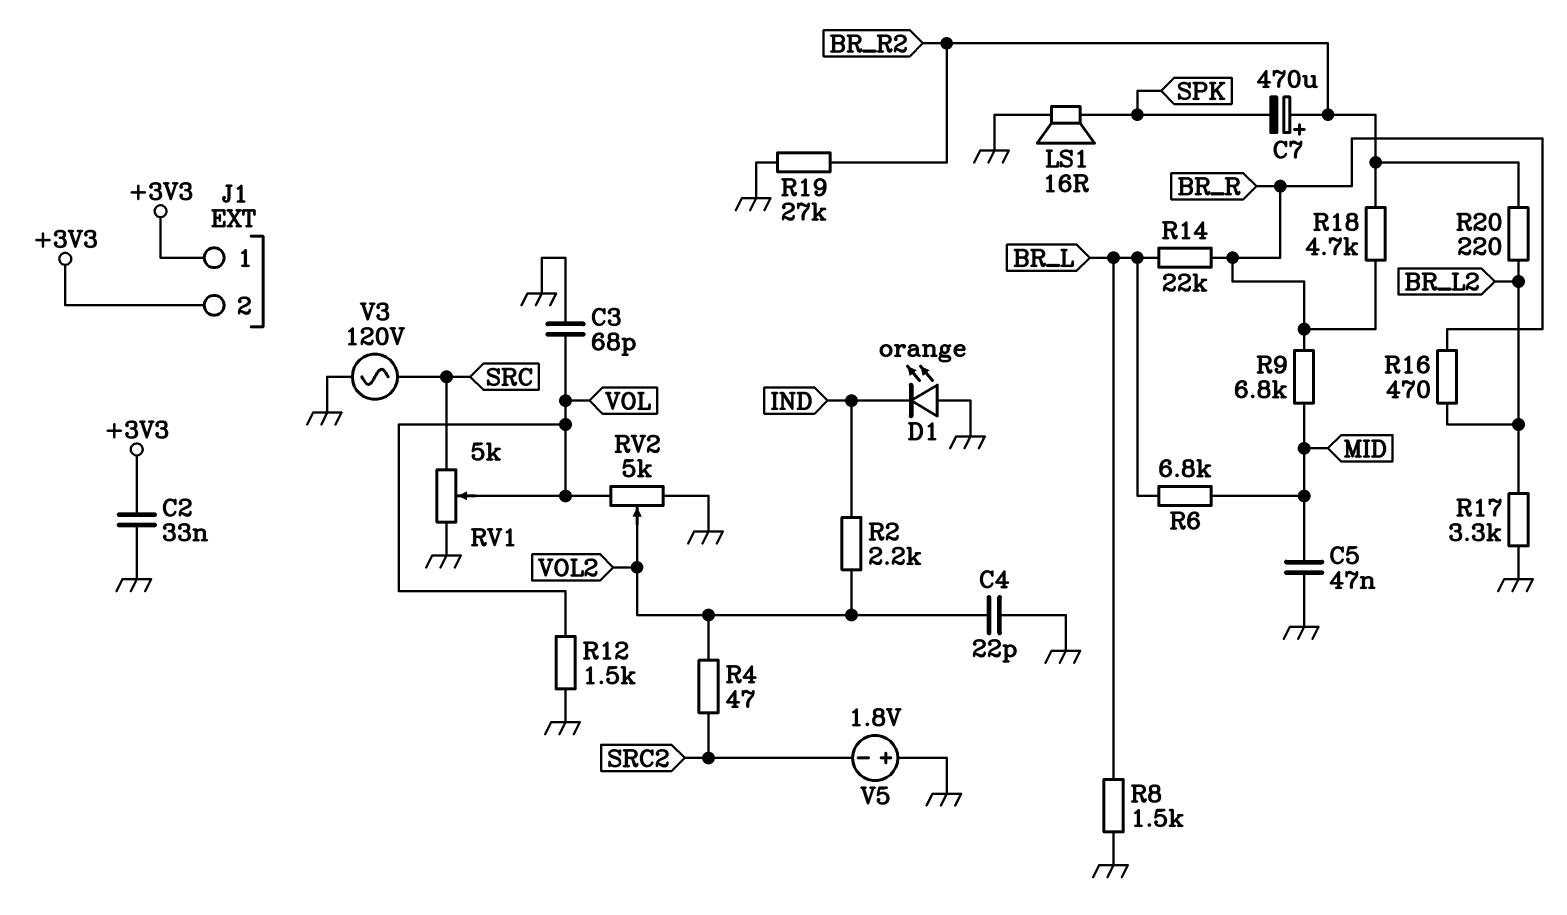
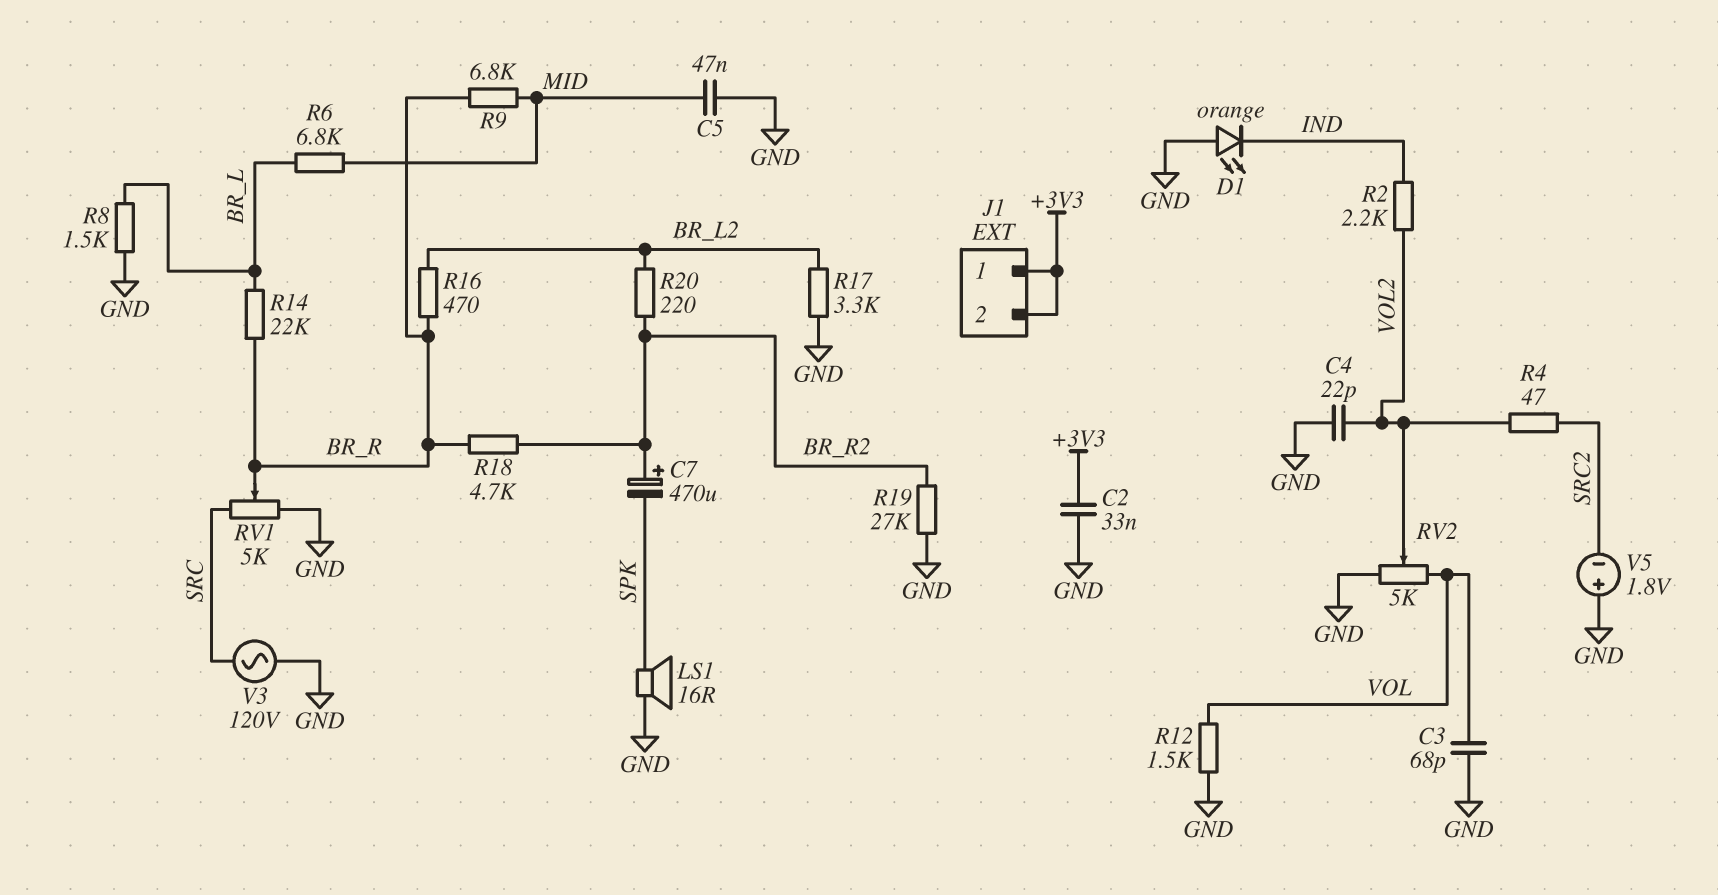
RV1: 5k (GND, SRC, wiper VOL) -> 5k (GND, SRC, wiper BR_R)

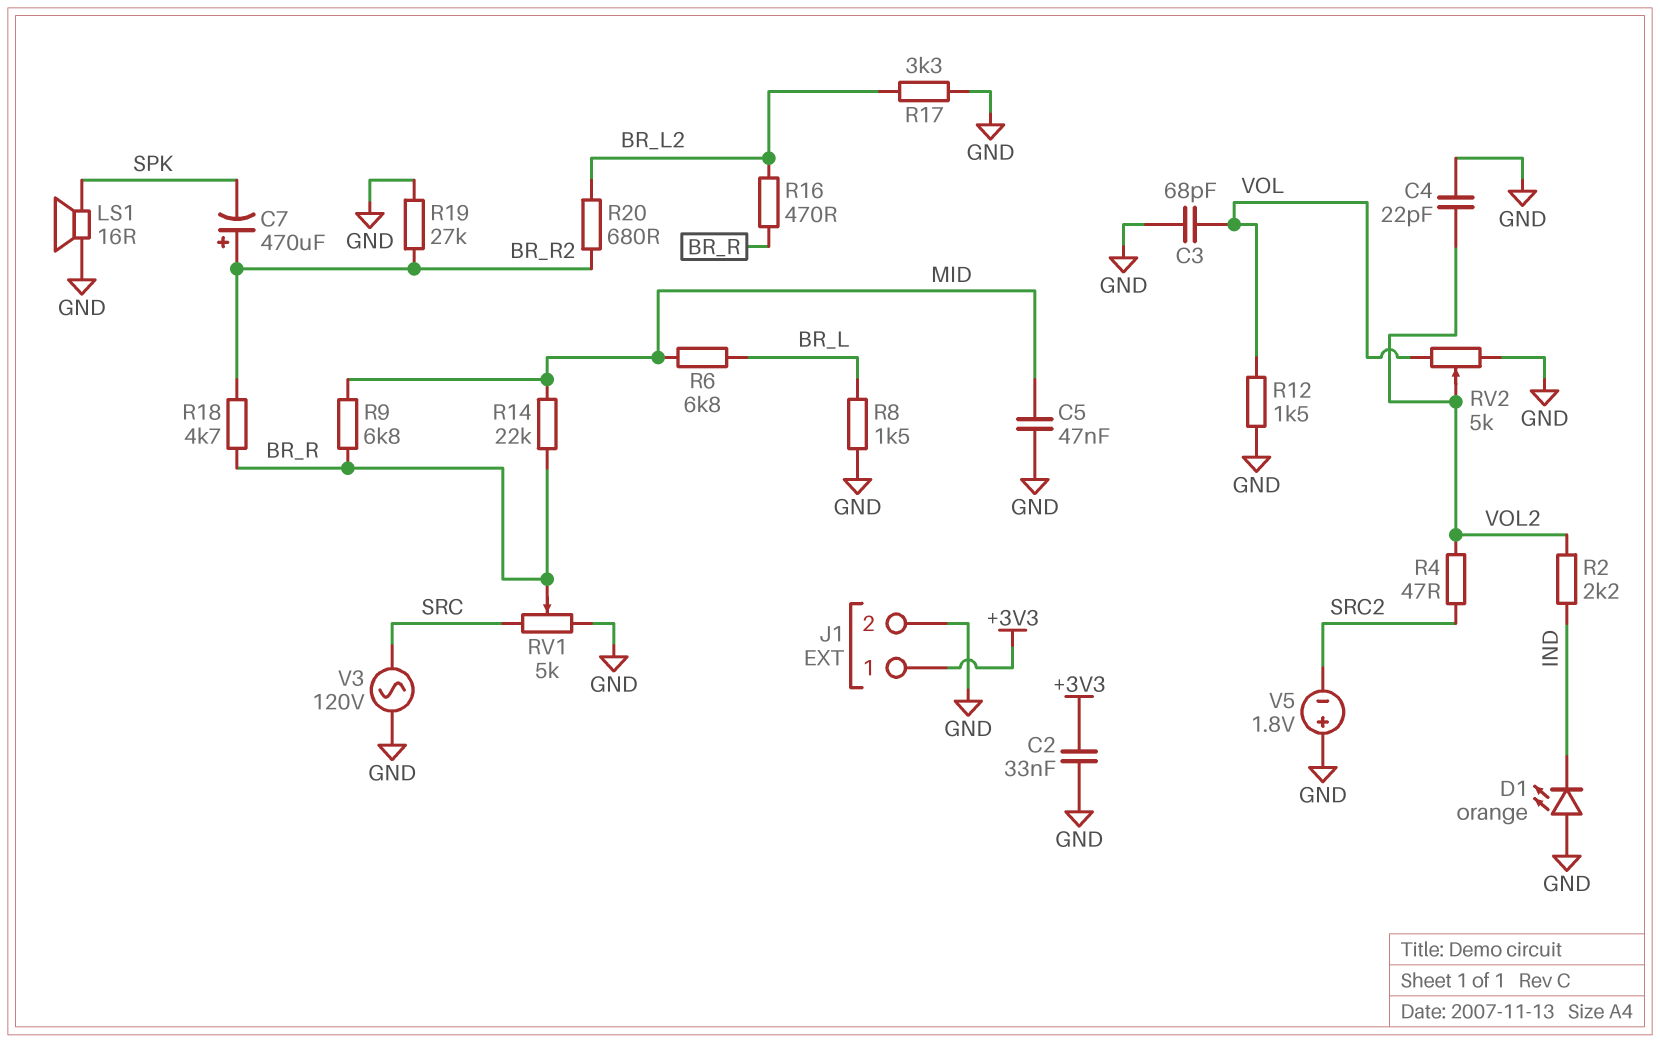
J1 pin 2: +3V3 -> GND
R14: 22k (BR_L, BR_R) -> 22k (BR_R, MID)
R20: 220 (BR_L2, BR_R2) -> 680 (BR_L2, BR_R2)

